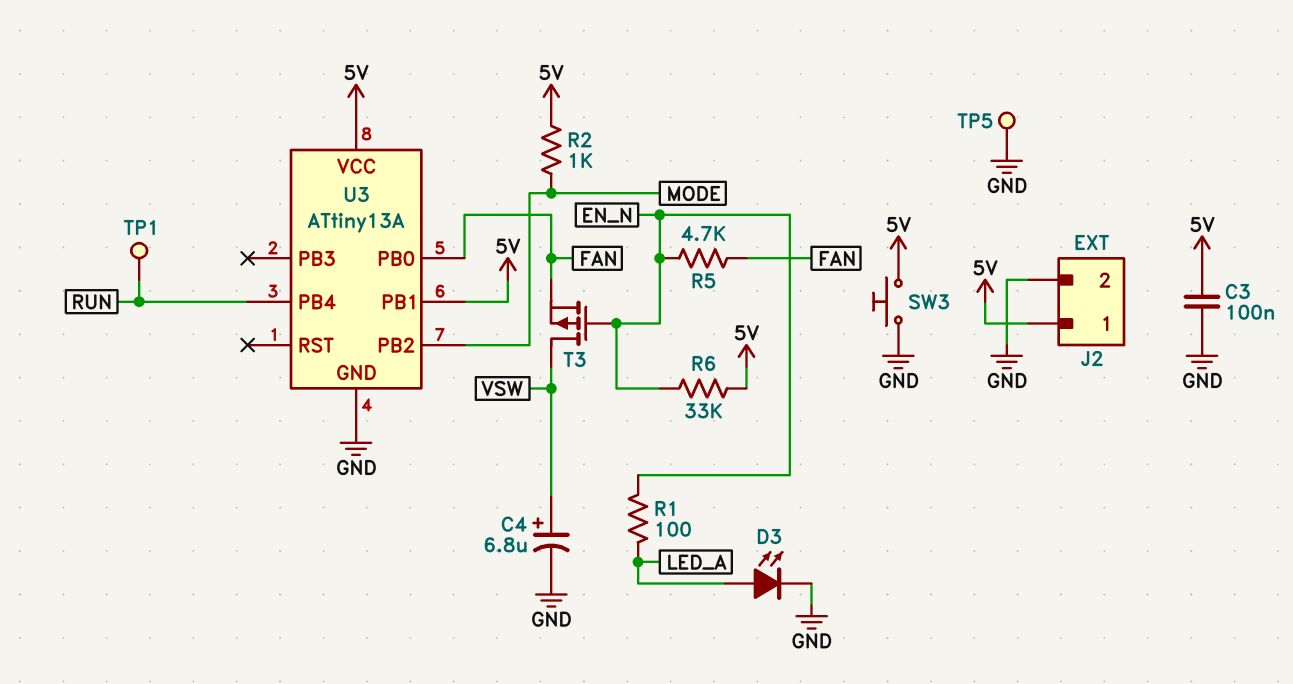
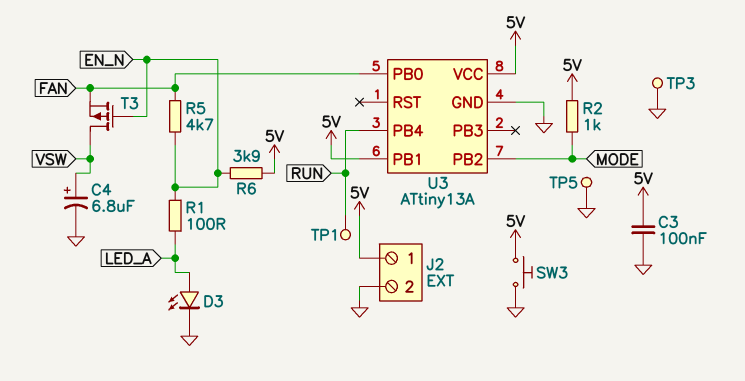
R6: 33k (5V, EN_N) -> 3.9k (5V, EN_N)
TP3: none -> test point (GND)

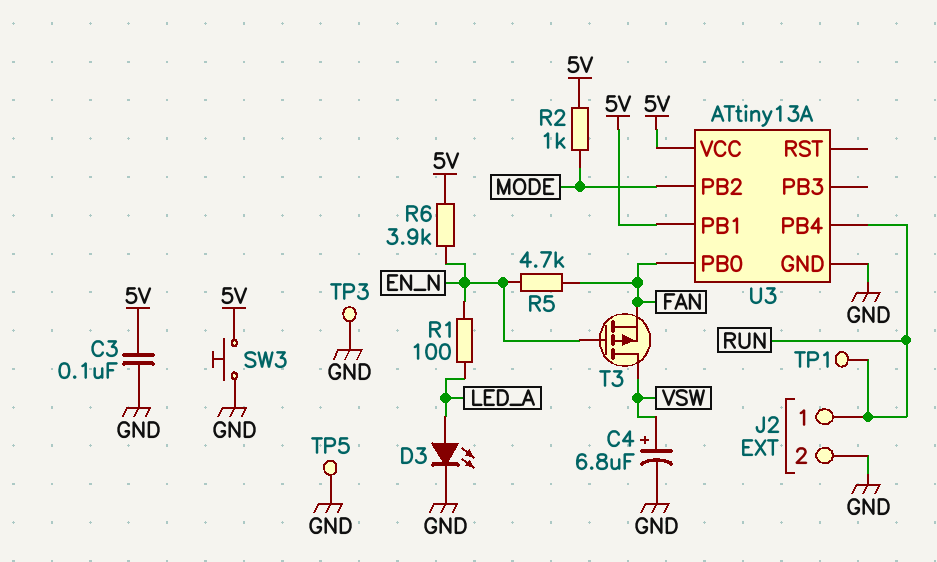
J2 pin 1: 5V -> RUN

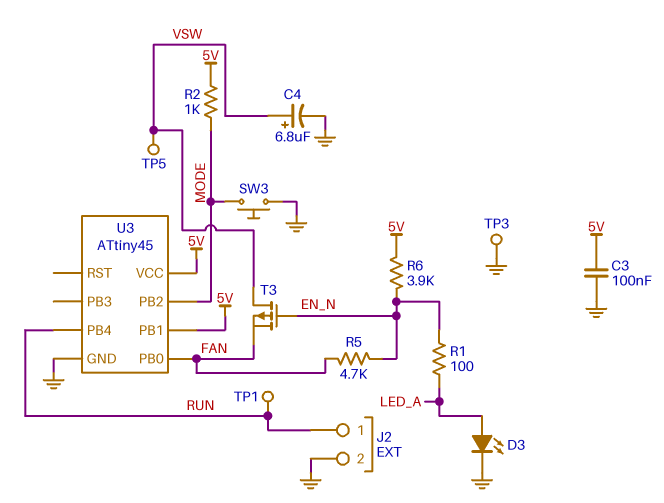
SW3: button (5V, GND) -> button (GND, MODE)
TP5: test point (GND) -> test point (VSW)
U3: ATtiny13A -> ATtiny45

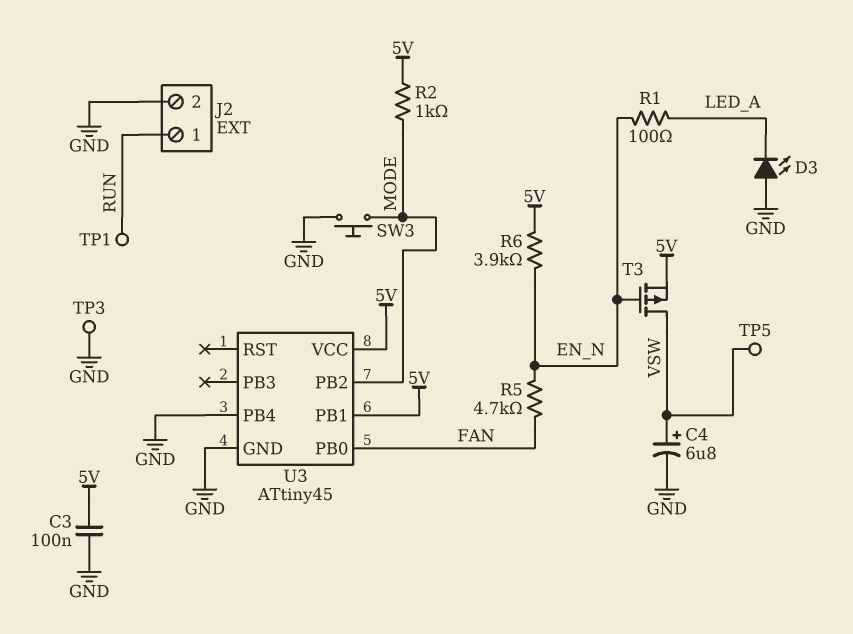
D3: LED (A LED_A, K GND) -> LED (A GND, K LED_A)
T3: PMOS (G EN_N, D VSW, S FAN) -> PMOS (G EN_N, D VSW, S 5V)
U3 pin PB4: RUN -> GND

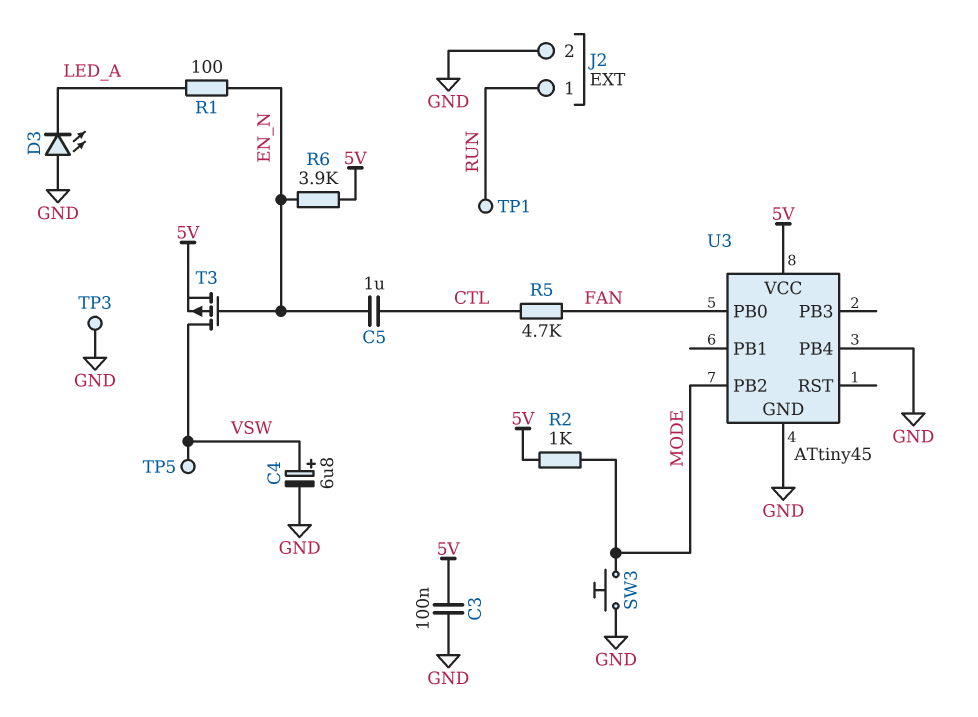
C5: none -> 1uF (CTL, EN_N)
R5: 4.7k (EN_N, FAN) -> 4.7k (CTL, FAN)
U3 pin PB1: 5V -> none

